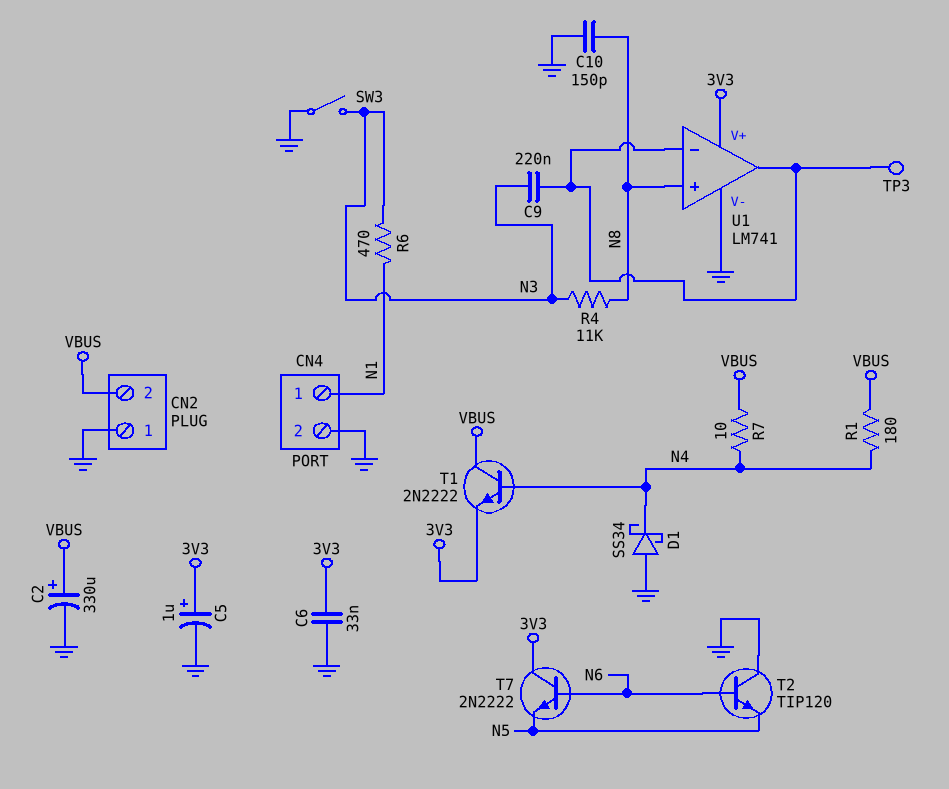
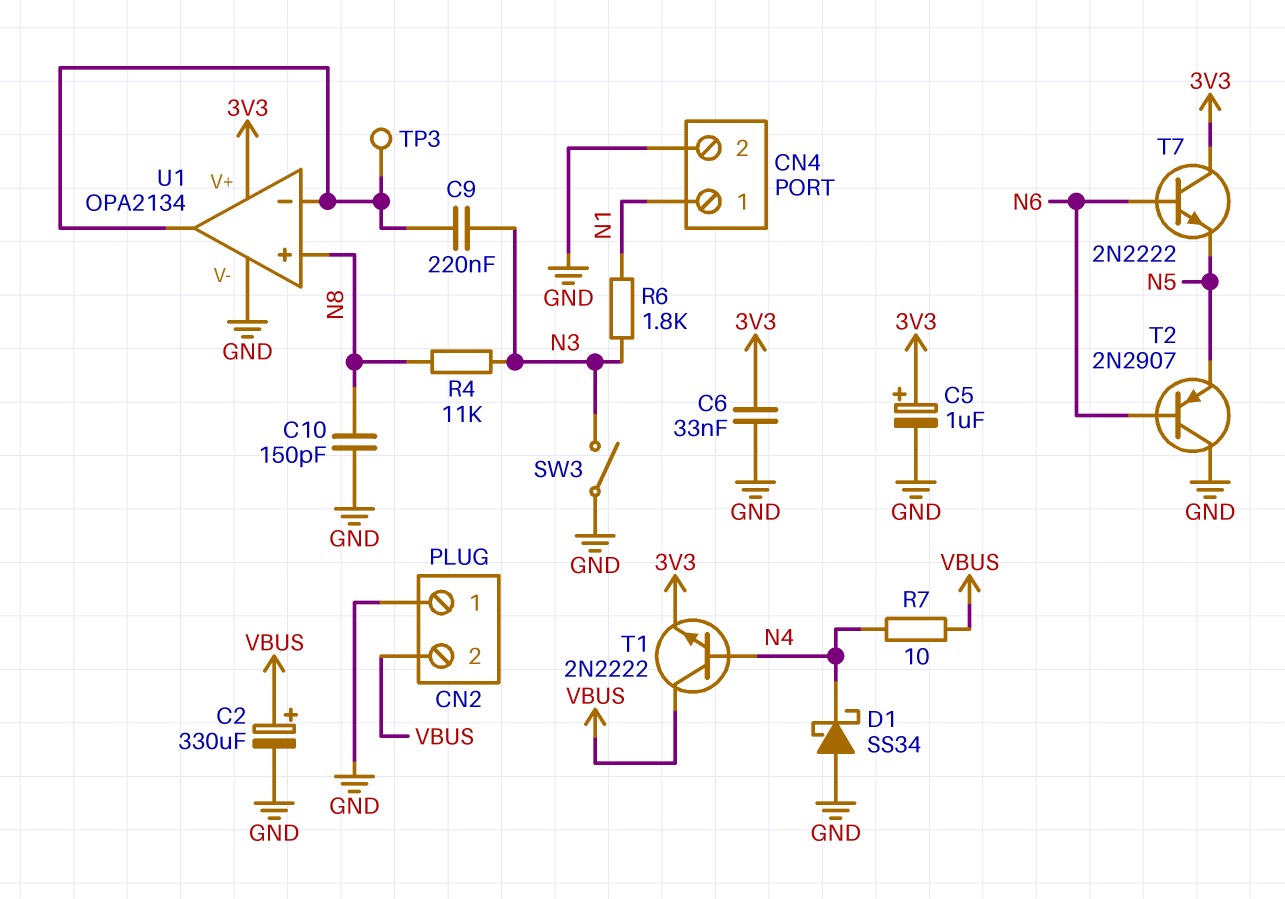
R1: 180 (N4, VBUS) -> none
R6: 470 (N1, N3) -> 1.8k (N1, N3)
T2: NPN TIP120 (B N6, C GND, E N5) -> PNP 2N2907 (B N6, C GND, E N5)
U1: LM741 -> OPA2134

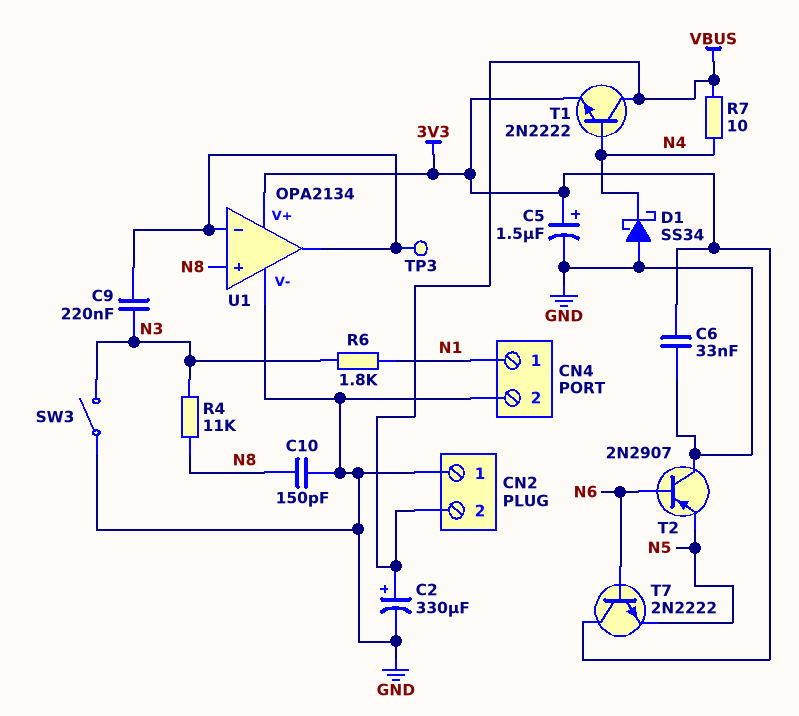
C5: 1uF (plus 3V3, minus GND) -> 1.5uF (plus 3V3, minus GND)

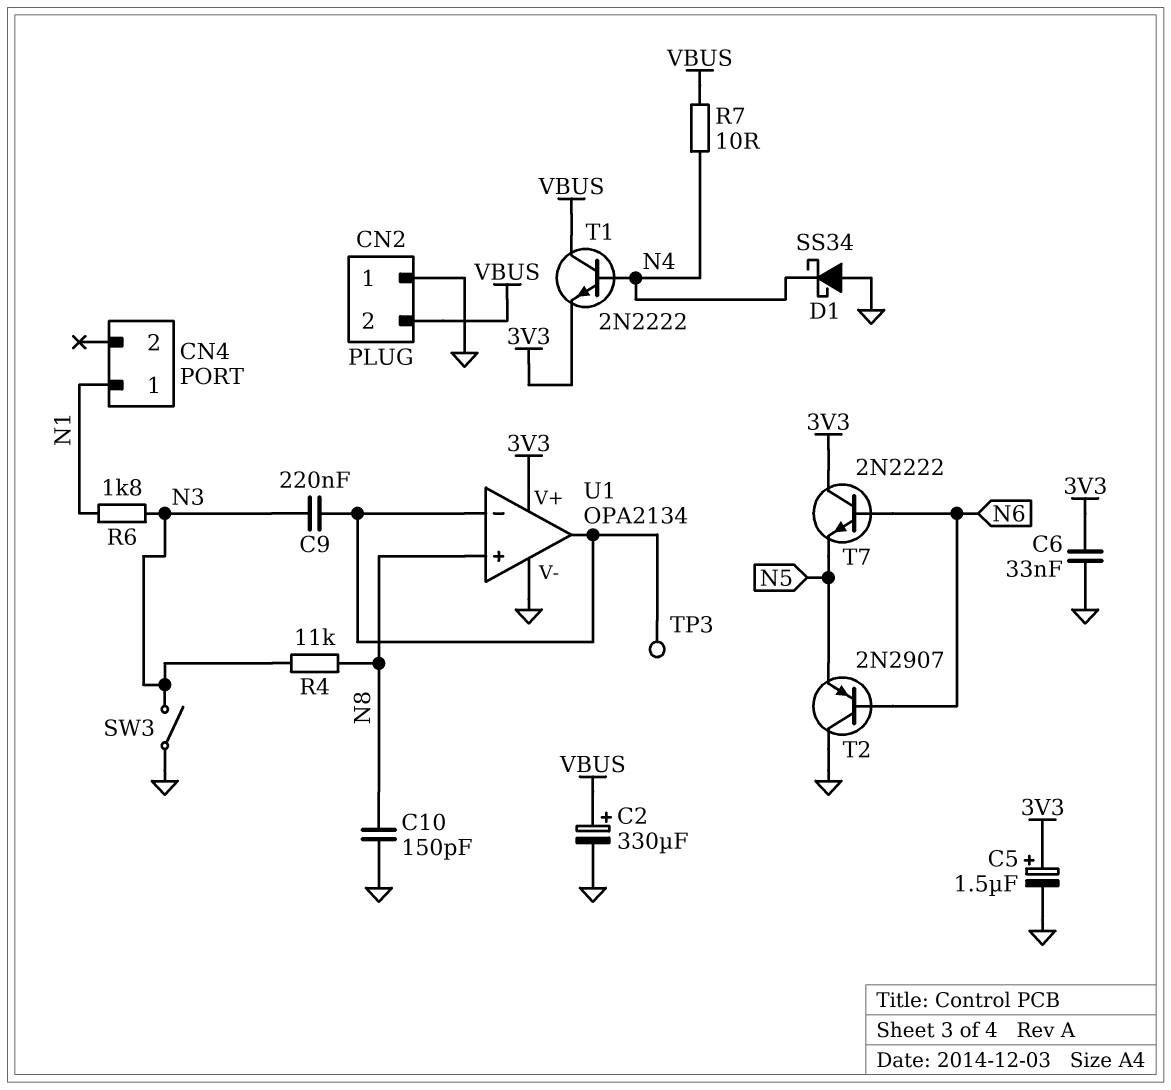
CN4 pin 2: GND -> none

